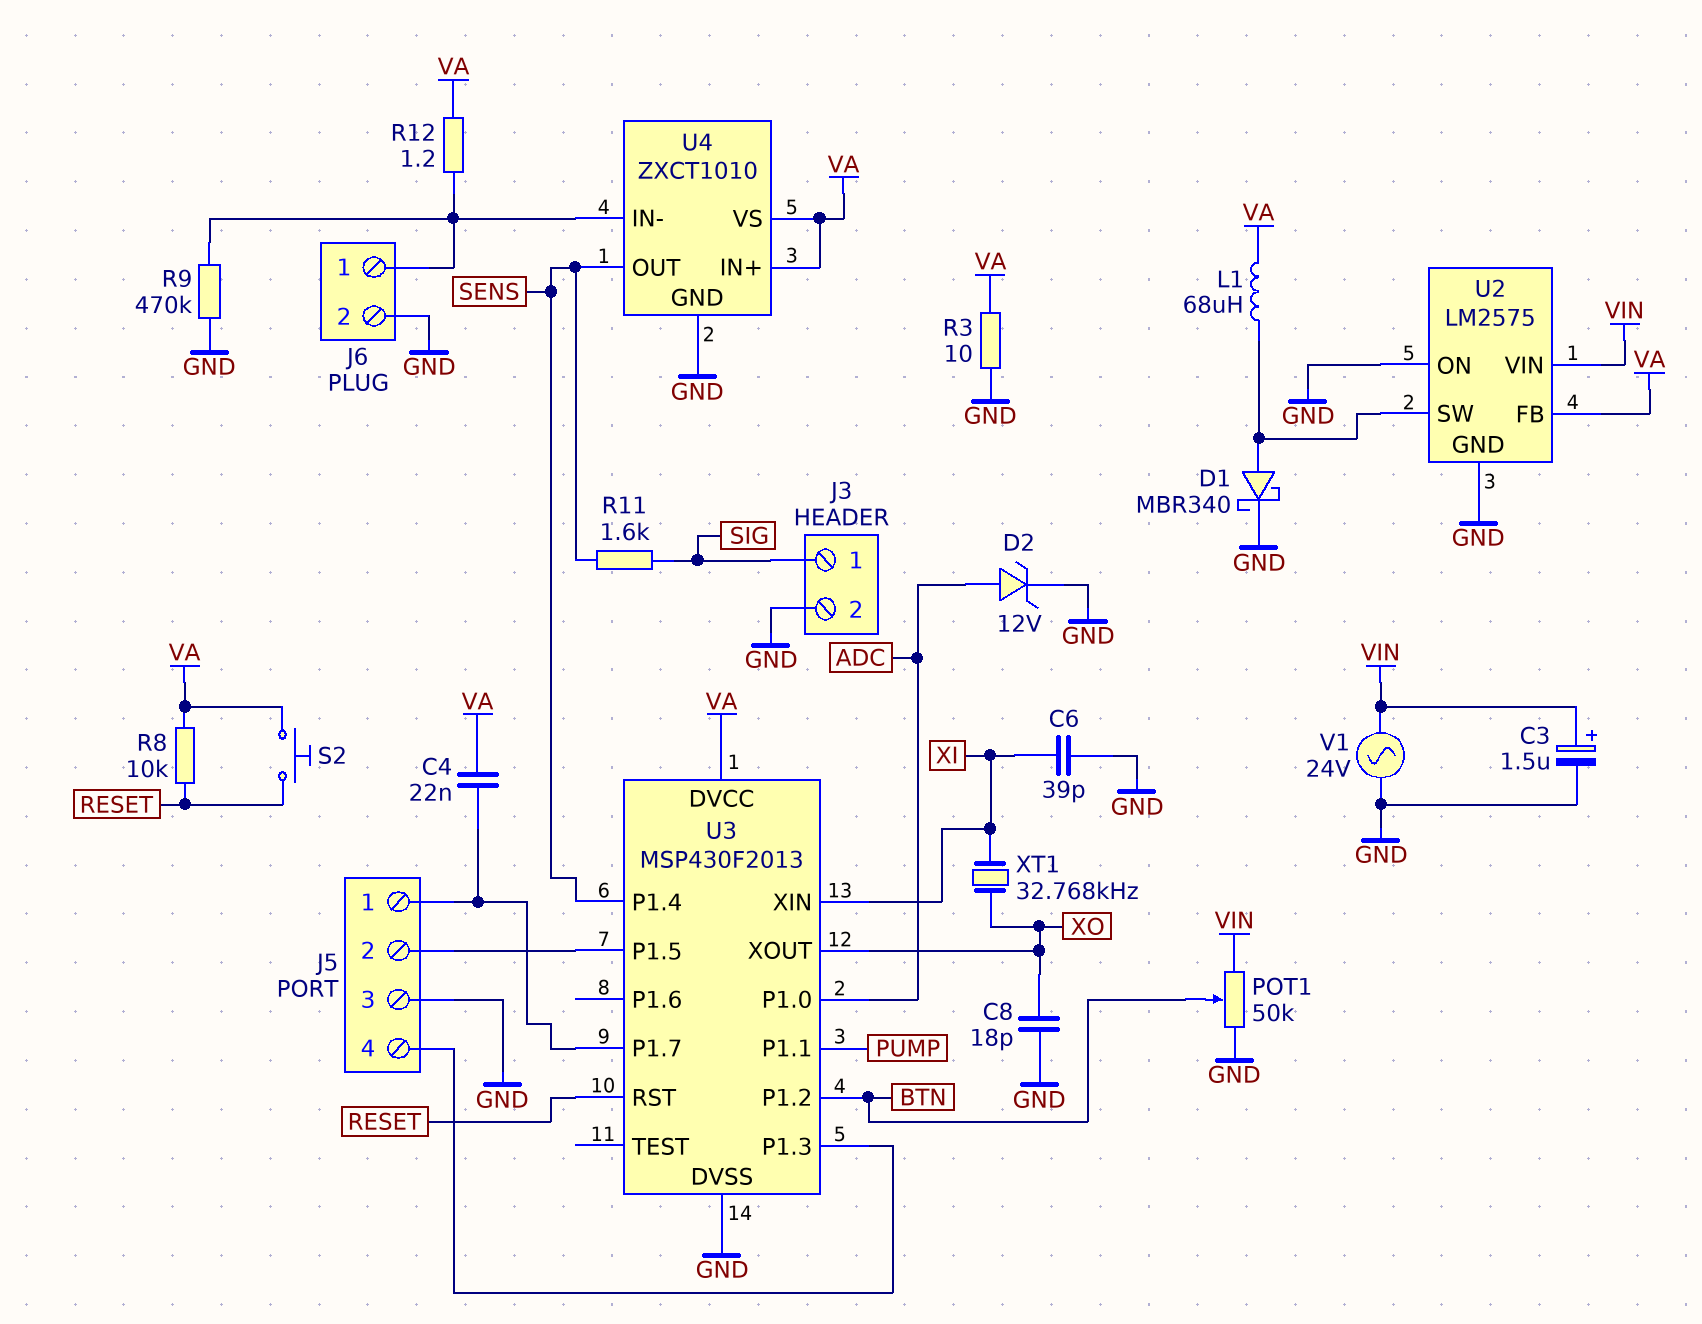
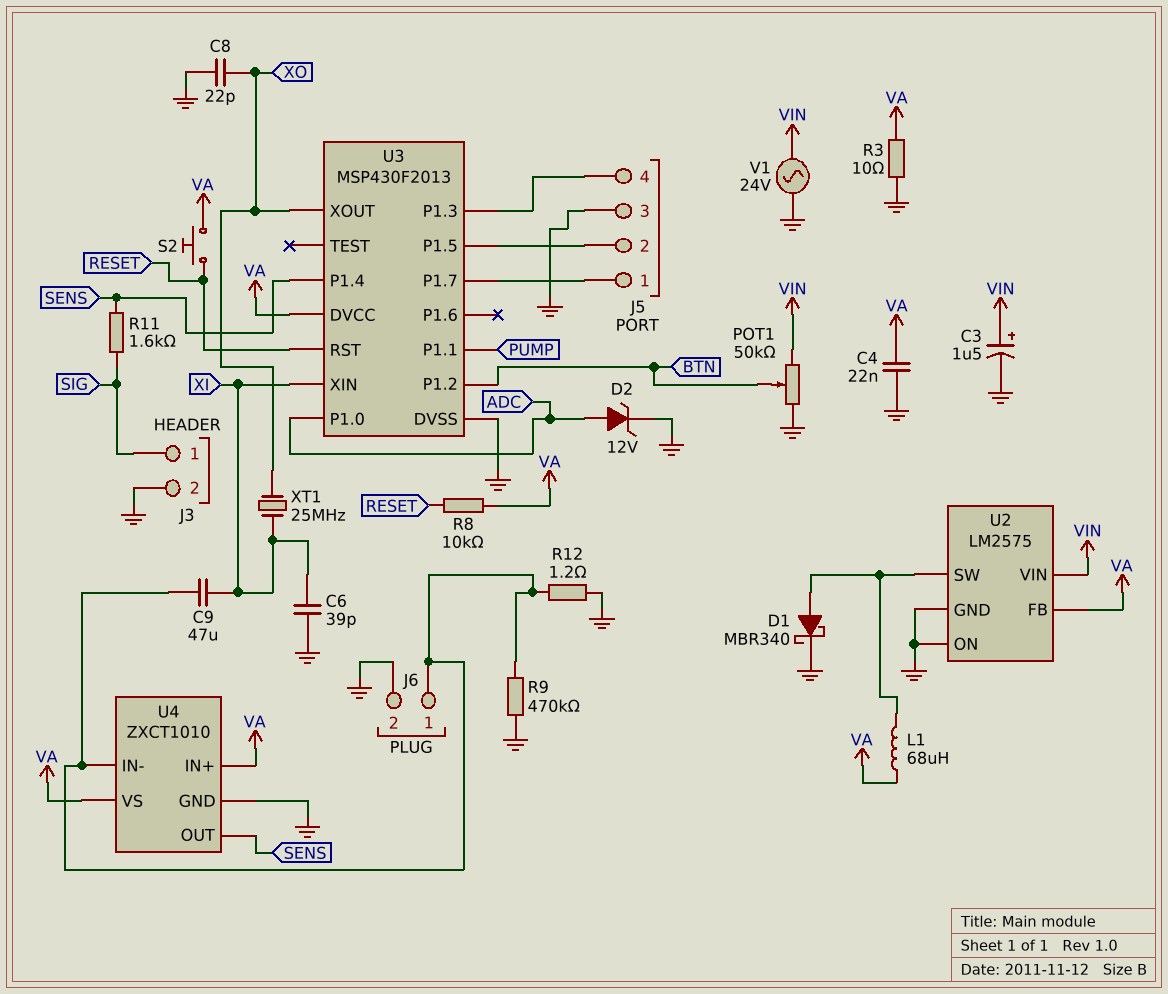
C4: 22nF (J5/1, VA) -> 22nF (GND, VA)
C8: 18pF (GND, XO) -> 22pF (GND, XO)
C9: none -> 47uF (J6/1, XI)
R12: 1.2 (J6/1, VA) -> 1.2 (GND, J6/1)
XT1: 32.768kHz (XI, XO) -> 25MHz (XI, XO)

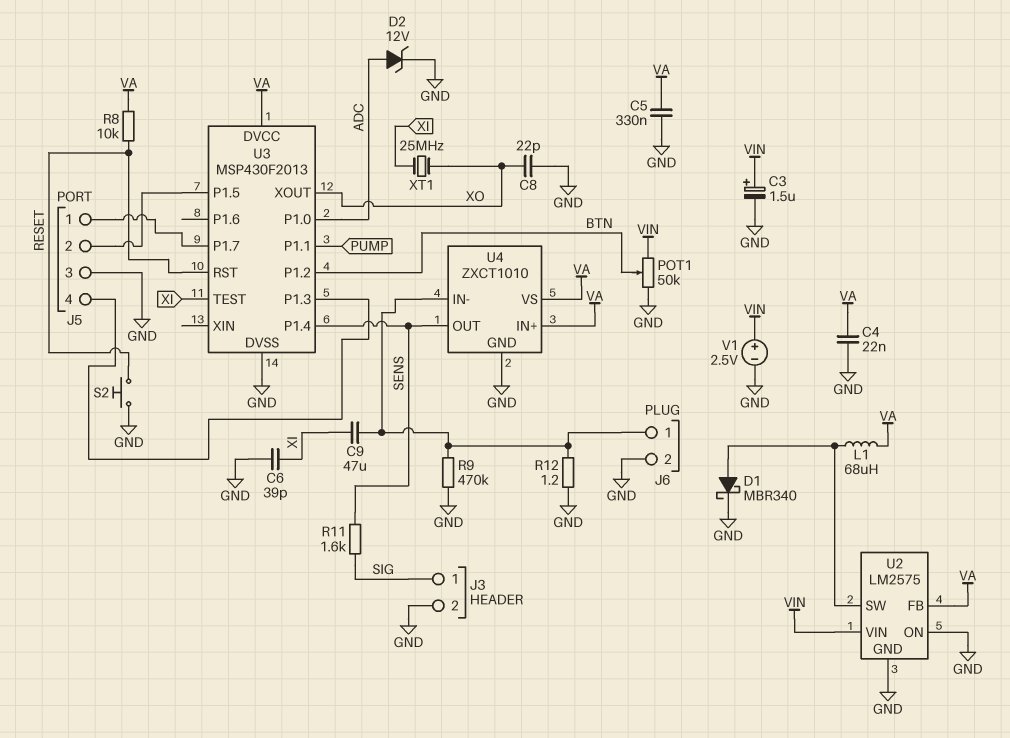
C5: none -> 330nF (GND, VA)
R3: 10 (GND, VA) -> none
S2: button (RESET, VA) -> button (GND, RESET)
U3 pin TEST: none -> XI
U3 pin XIN: XI -> none
V1: AC 24V (GND, VIN) -> 2.5V (plus VIN, minus GND)

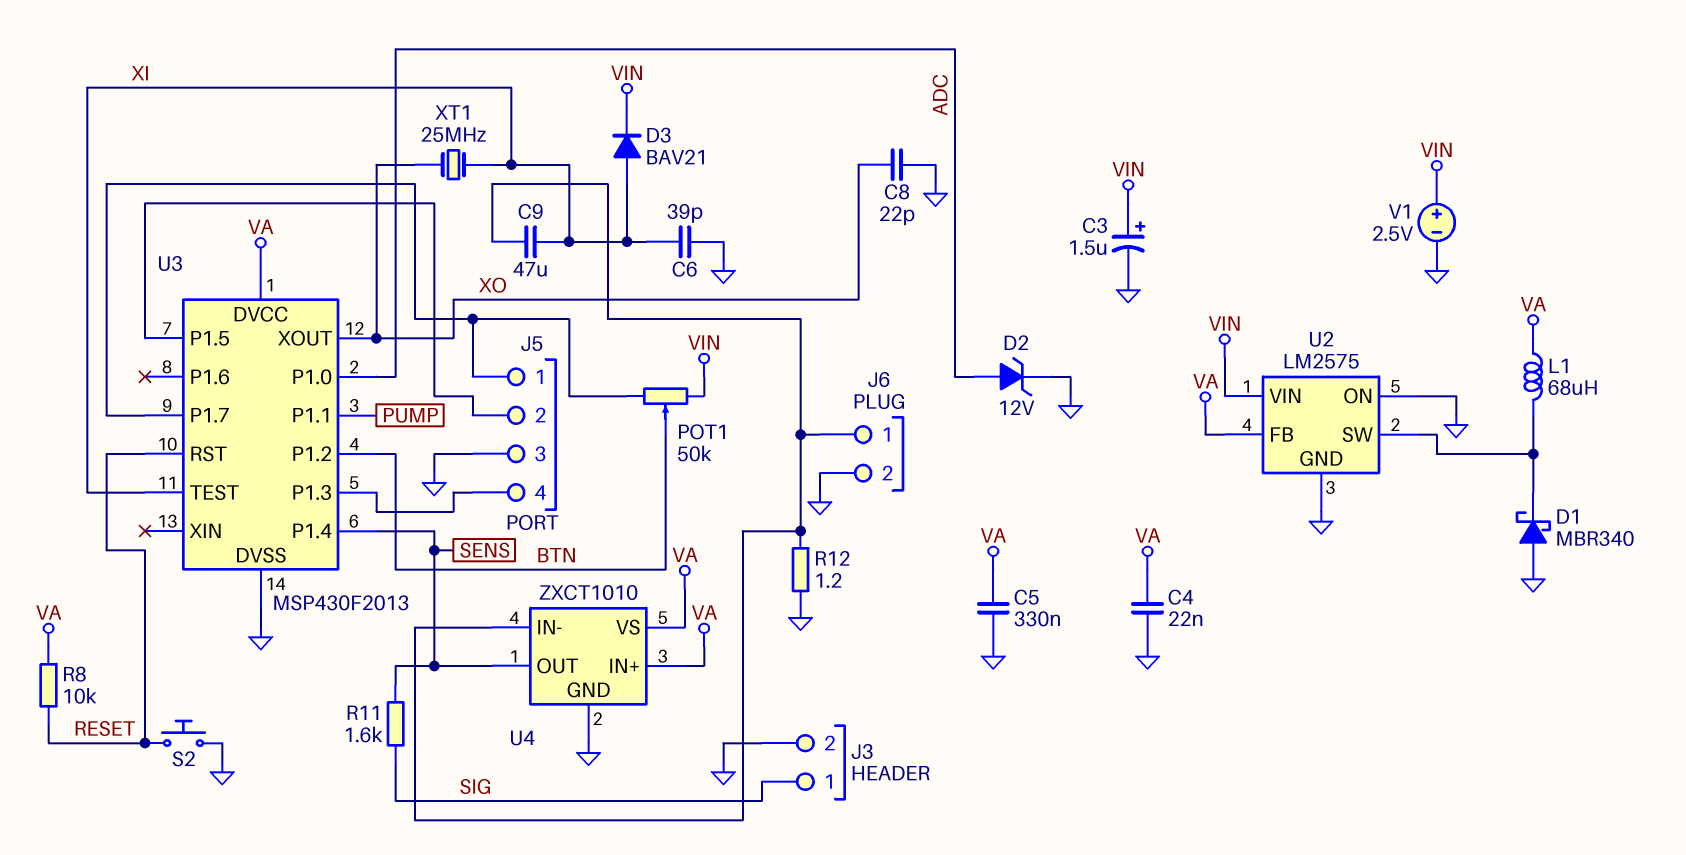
D1: schottky MBR340 (A U2/SW, K GND) -> schottky MBR340 (A GND, K U2/SW)
D3: none -> diode BAV21 (A XI, K VIN)
POT1: 50k (GND, VIN, wiper BTN) -> 50k (J5/1, VIN, wiper BTN)
R9: 470k (GND, J6/1) -> none

